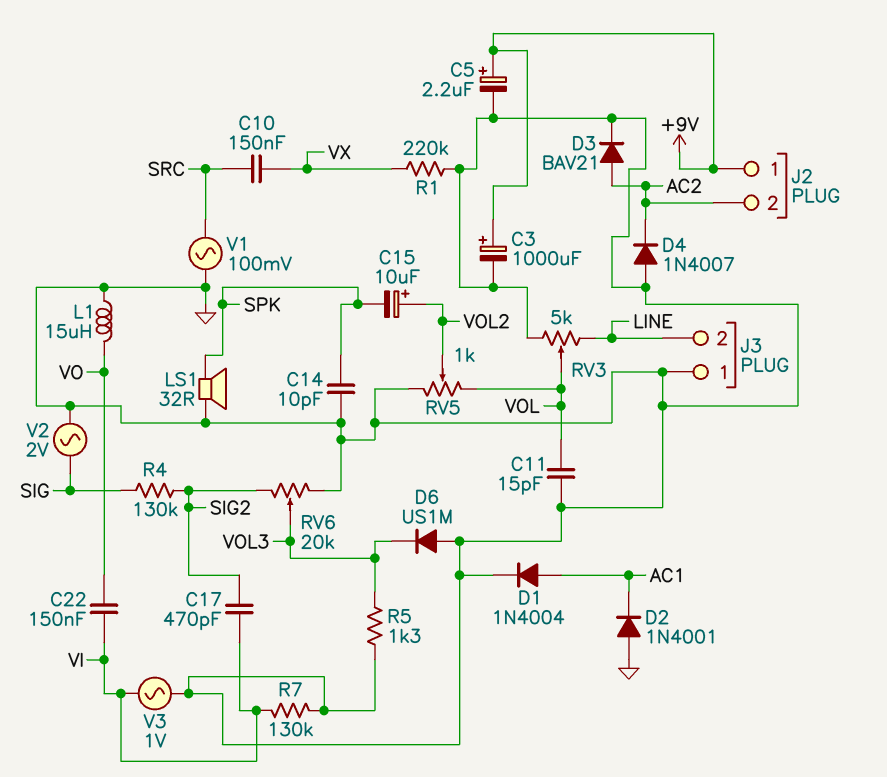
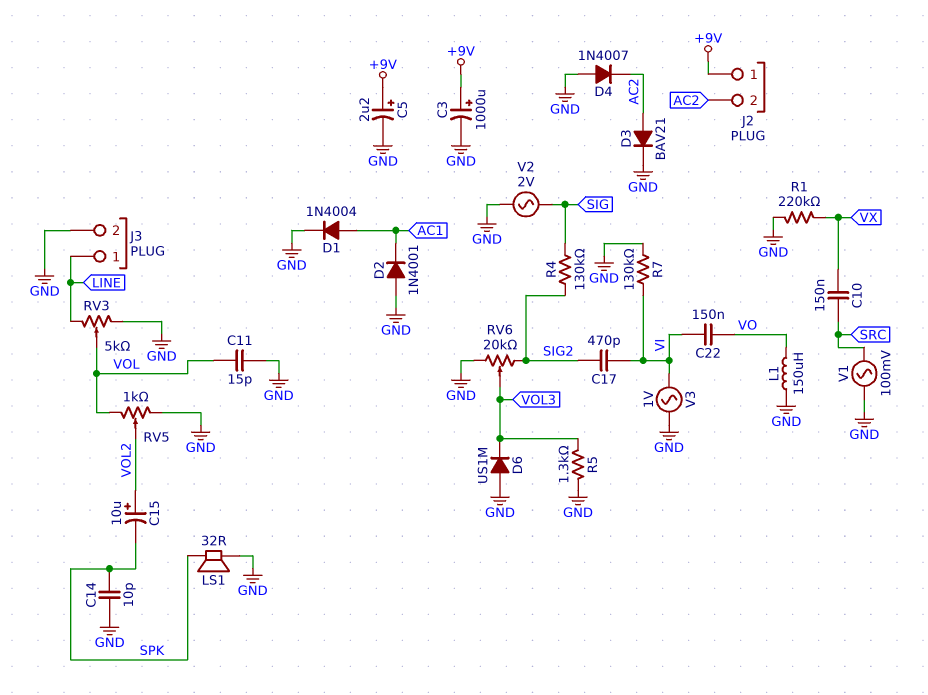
J3 pin 1: GND -> LINE
J3 pin 2: LINE -> GND
L1: 15uH (GND, VO) -> 150uH (GND, VO)

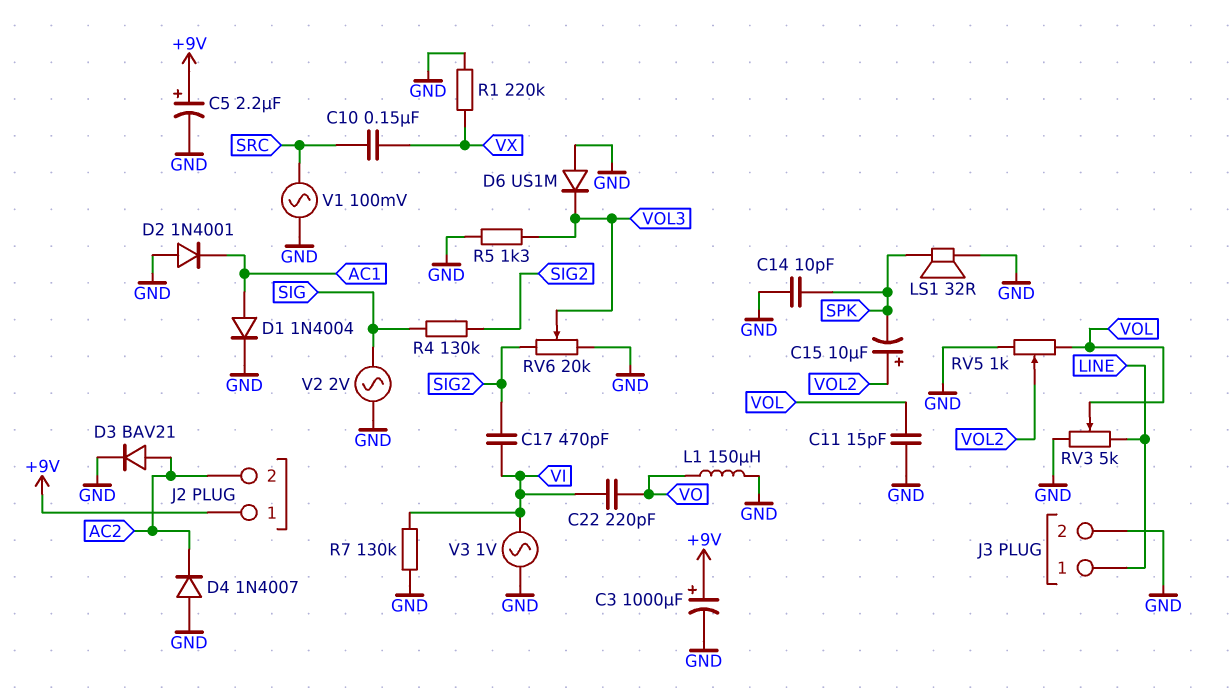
C22: 150nF (VI, VO) -> 220pF (VI, VO)

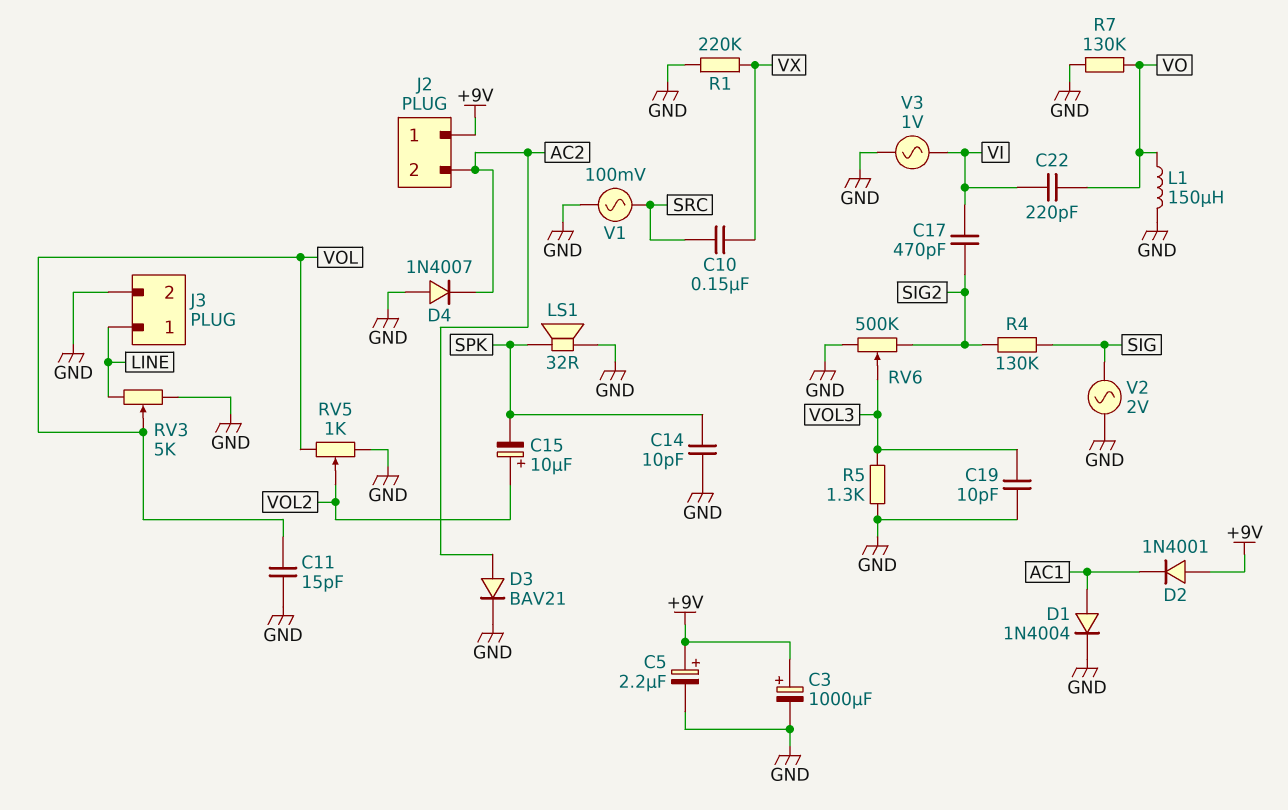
C19: none -> 10pF (GND, VOL3)
D2: diode 1N4001 (A GND, K AC1) -> diode 1N4001 (A +9V, K AC1)
D6: diode US1M (A GND, K VOL3) -> none
R7: 130k (GND, VI) -> 130k (GND, VO)
RV6: 20k (GND, SIG2, wiper VOL3) -> 500k (GND, SIG2, wiper VOL3)

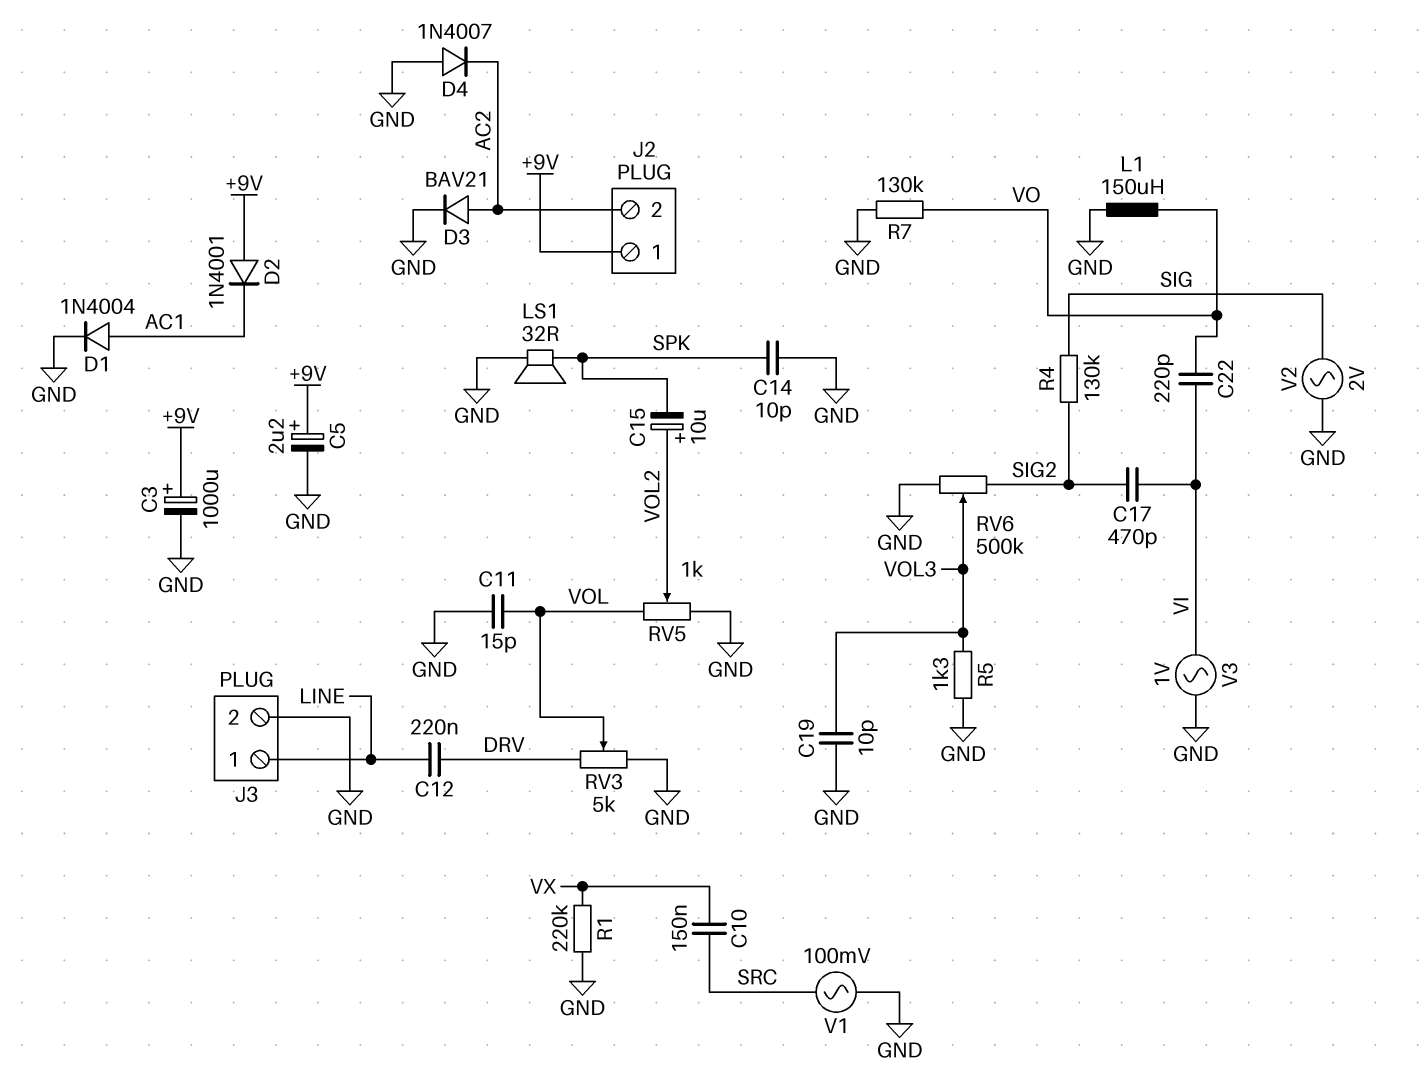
C12: none -> 220nF (DRV, LINE)
RV3: 5k (GND, LINE, wiper VOL) -> 5k (DRV, GND, wiper VOL)

